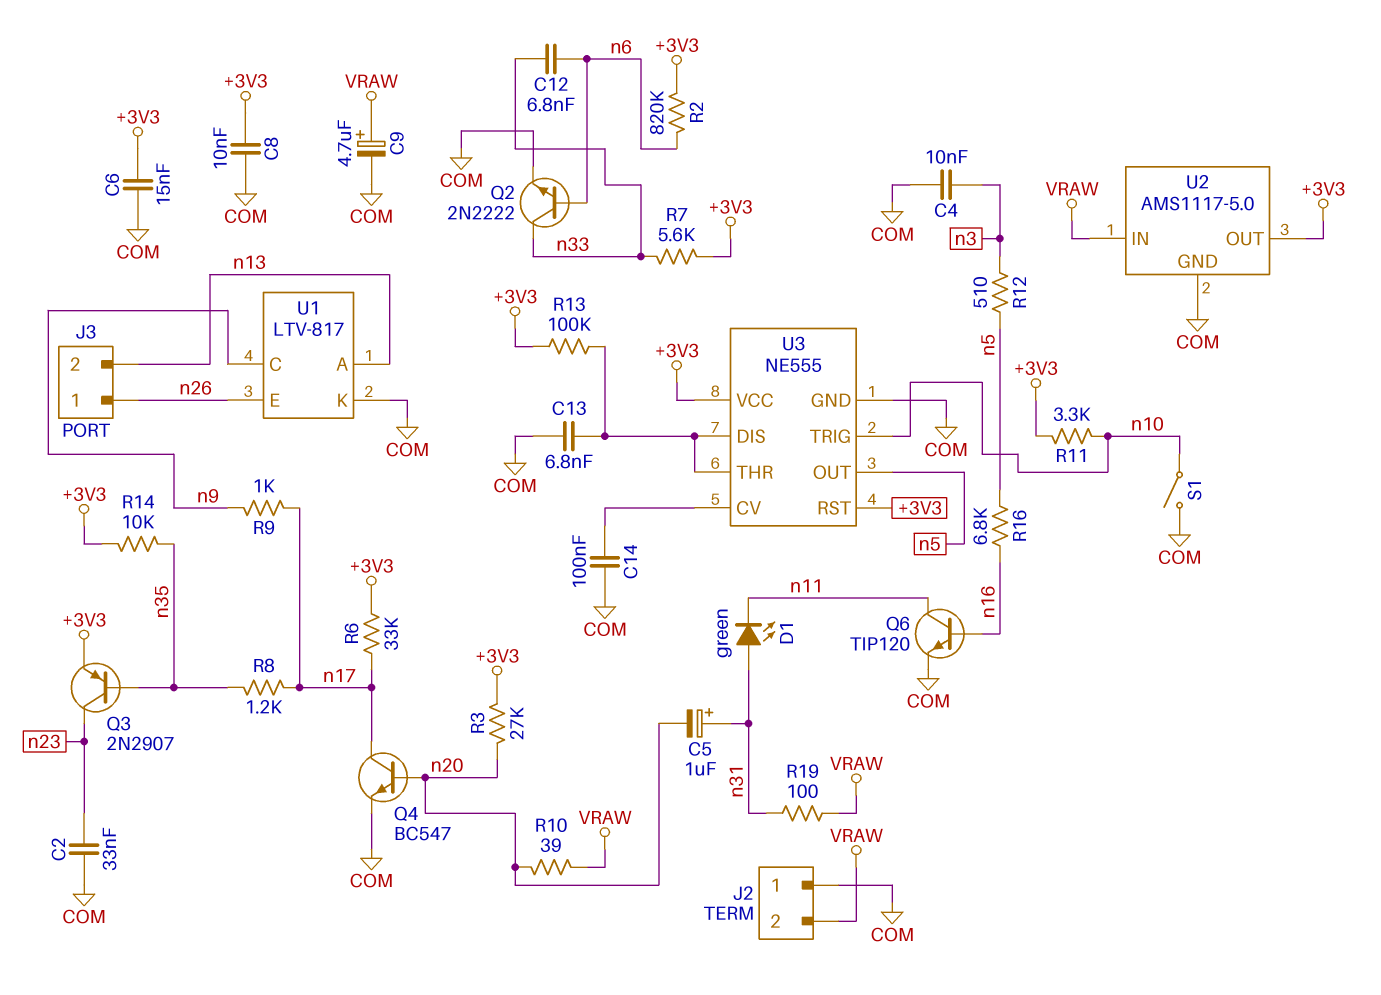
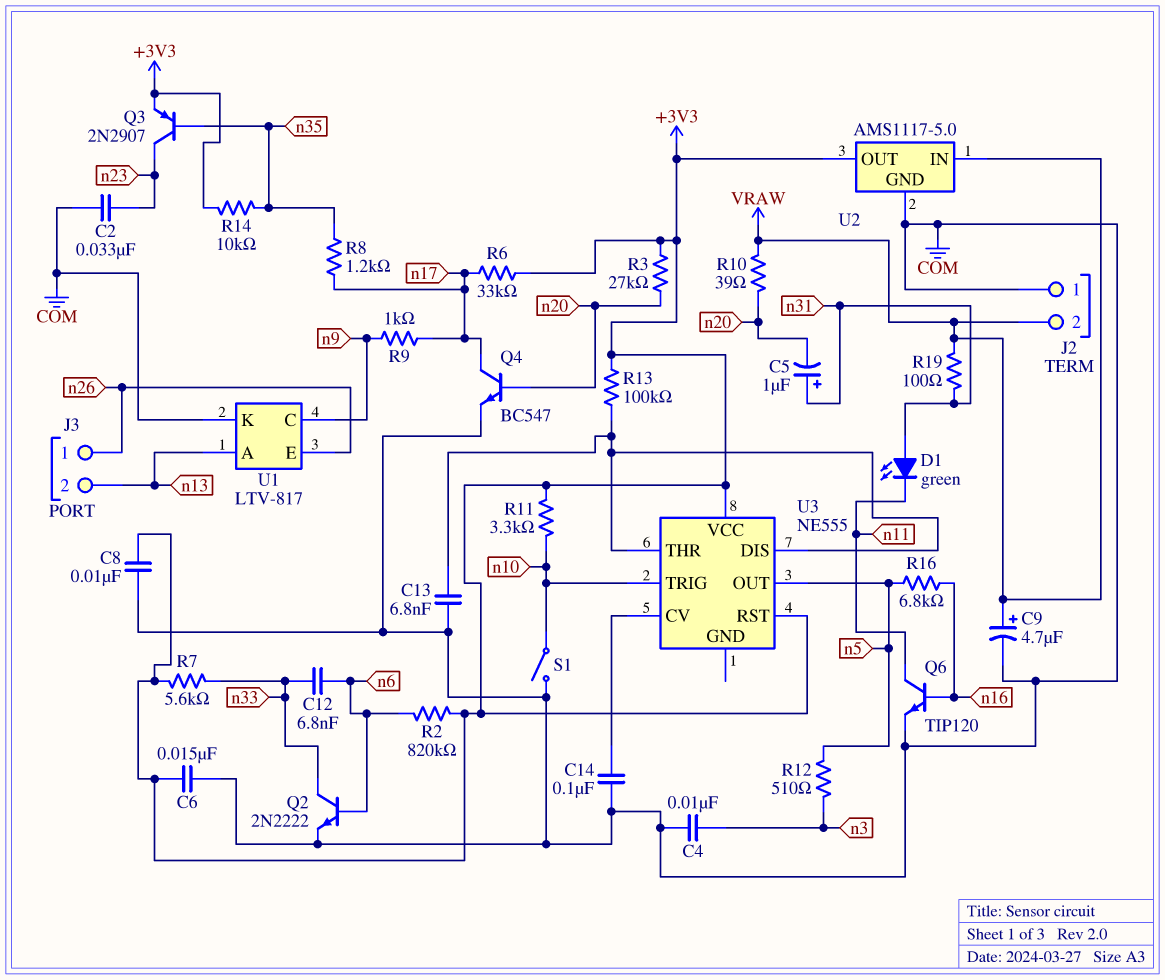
U3 pin GND: COM -> none

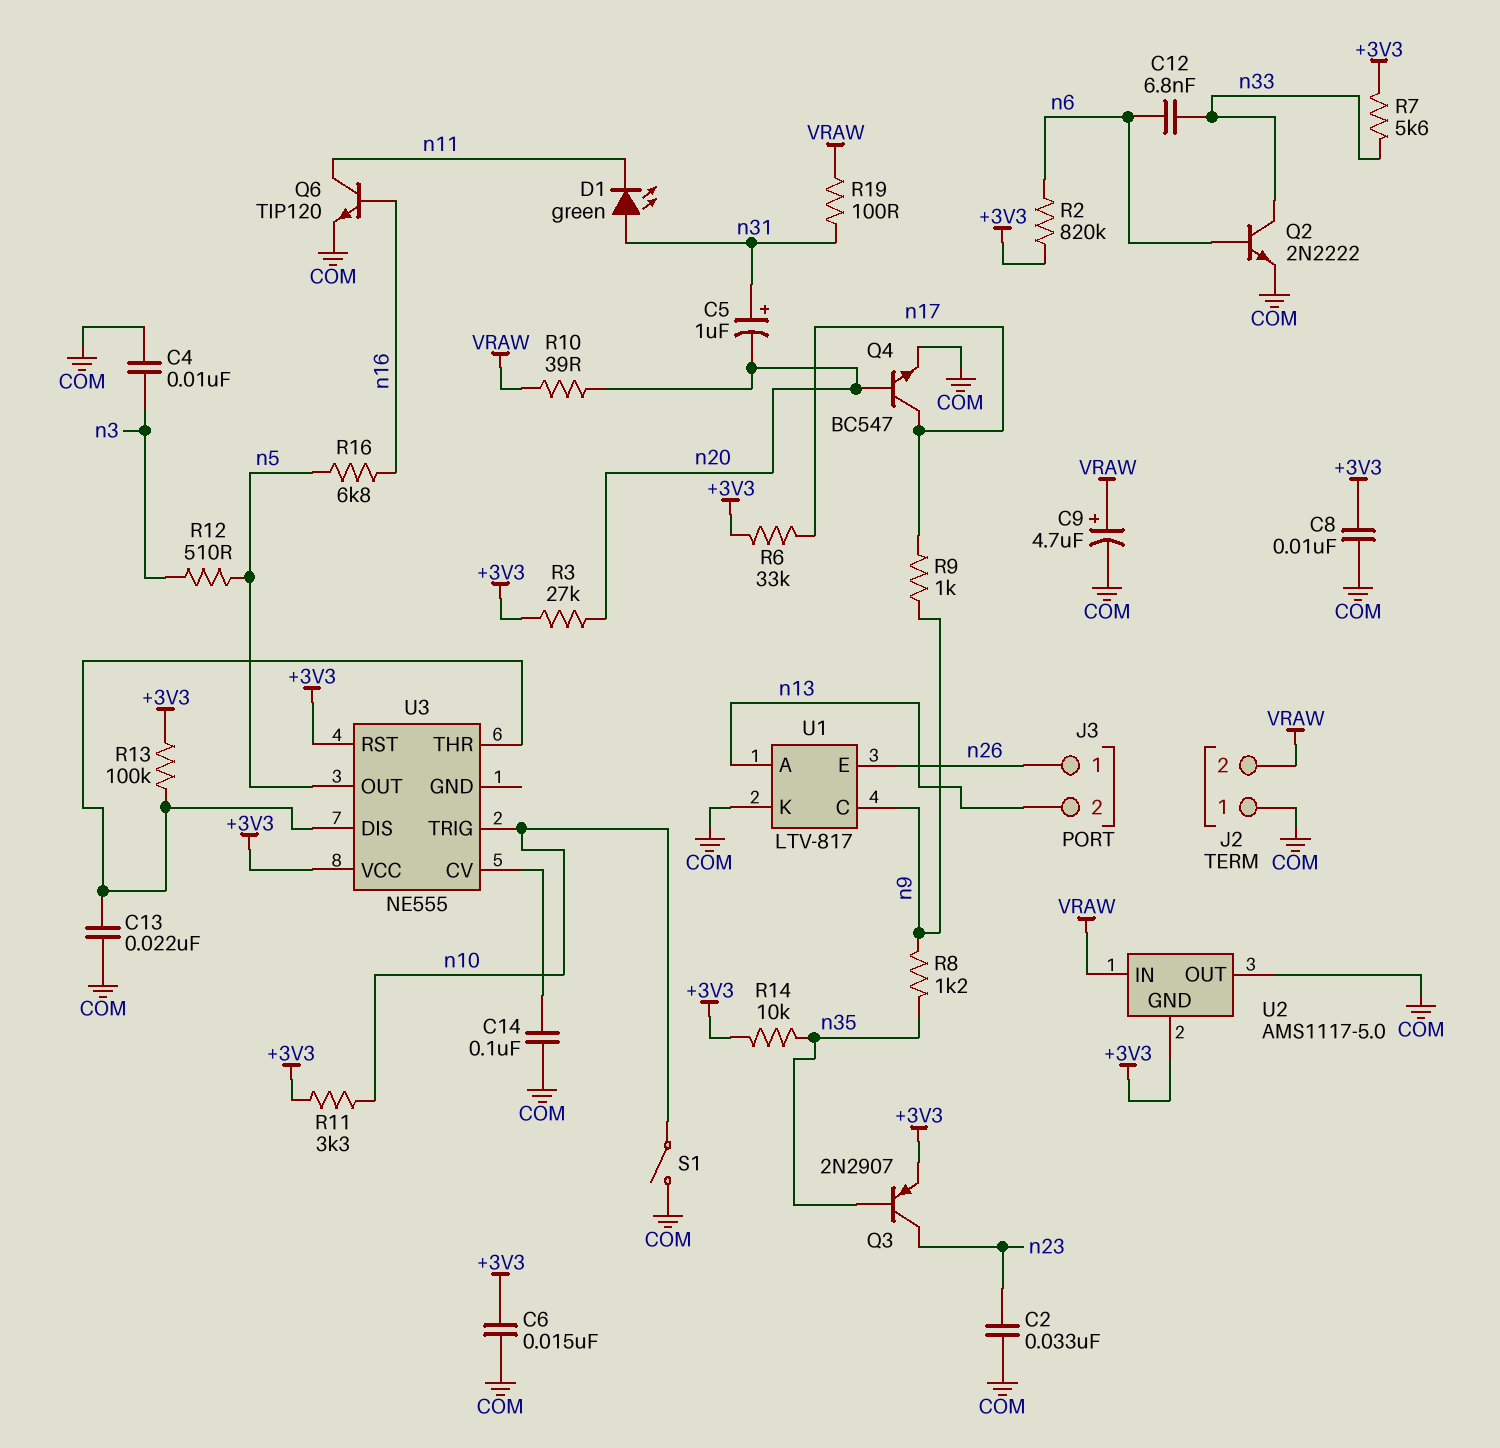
C13: 6.8nF (COM, U3/DIS) -> 22nF (COM, U3/DIS)
R8: 1.2k (n17, n35) -> 1.2k (n9, n35)
U2 pin GND: COM -> +3V3
U2 pin OUT: +3V3 -> COM

